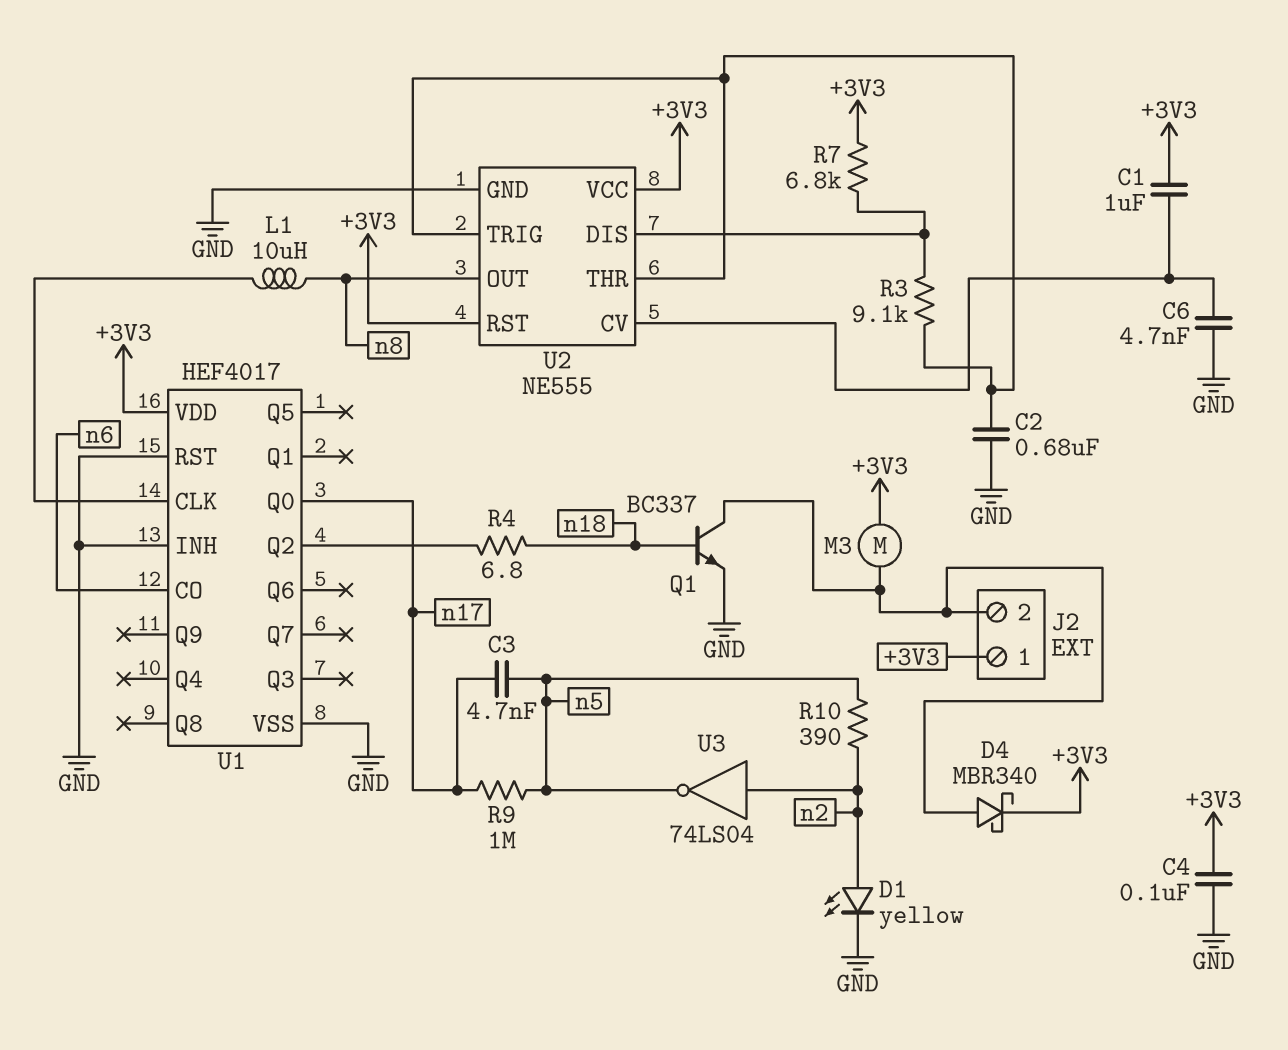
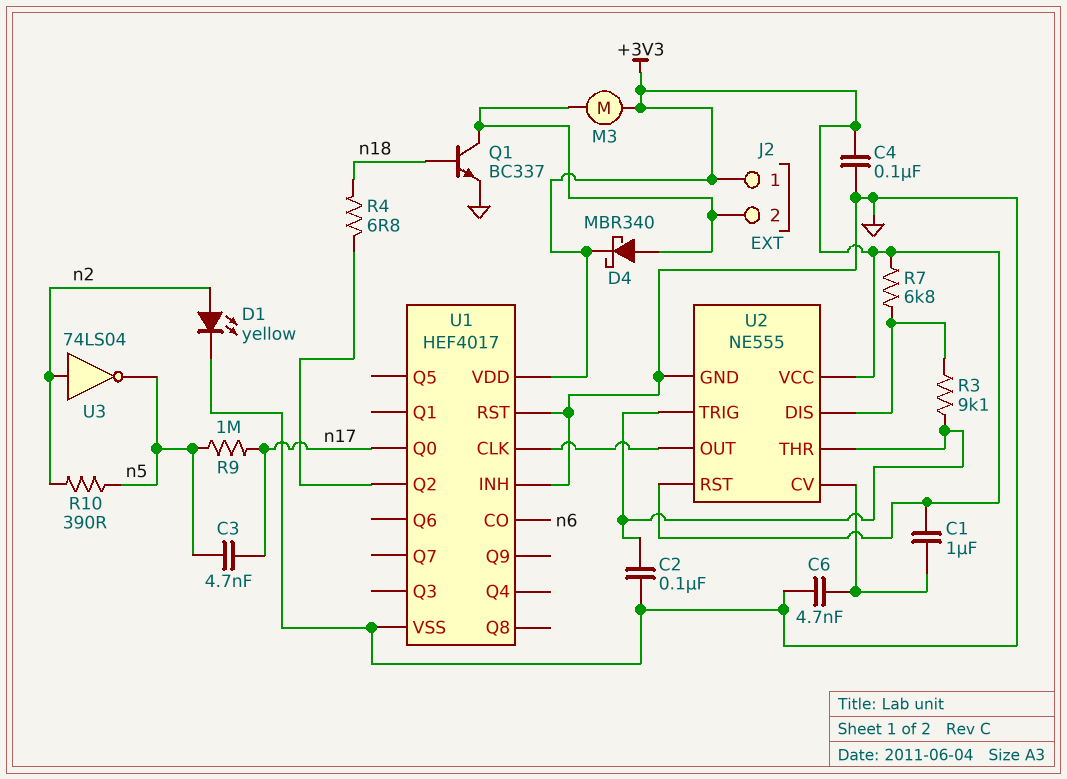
C2: 680nF (GND, U2/THR) -> 100nF (GND, U2/THR)
L1: 10uH (U1/CLK, n8) -> none
U2 pin OUT: n8 -> U1/CLK

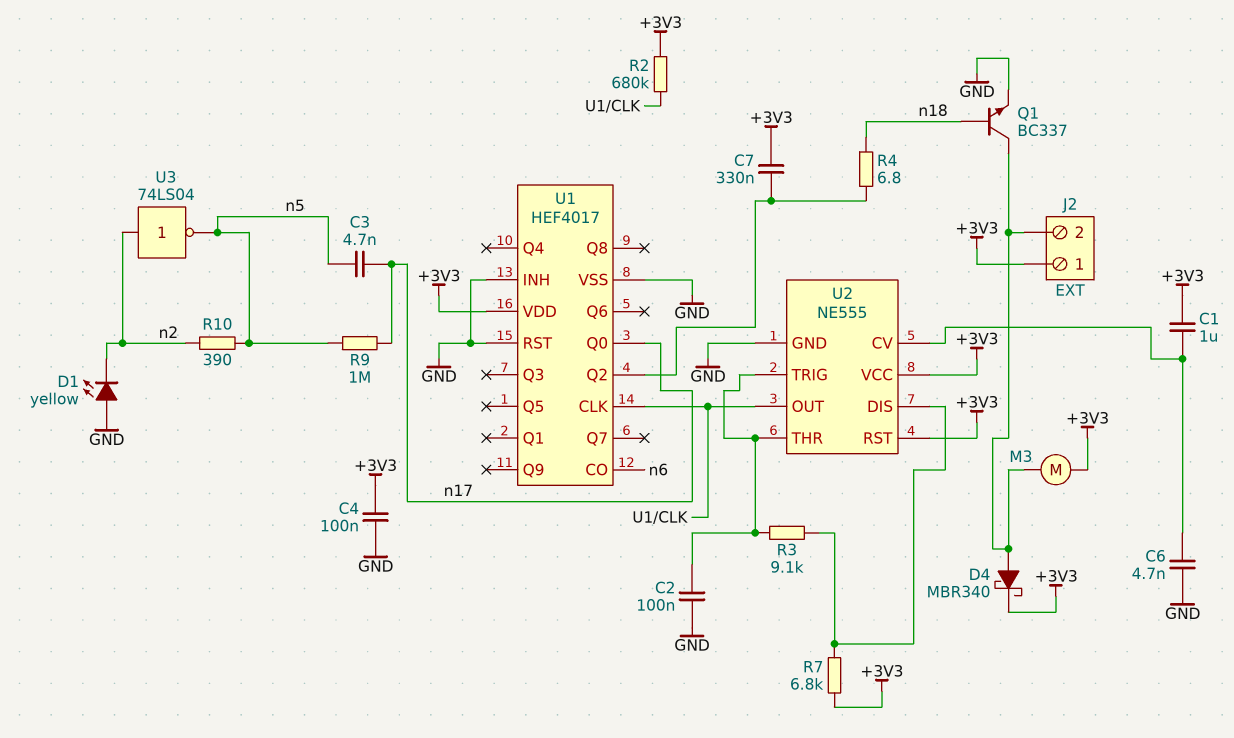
C7: none -> 330nF (+3V3, U1/Q2)
D1: LED yellow (A n2, K GND) -> LED yellow (A GND, K n2)
R2: none -> 680k (+3V3, U1/CLK)

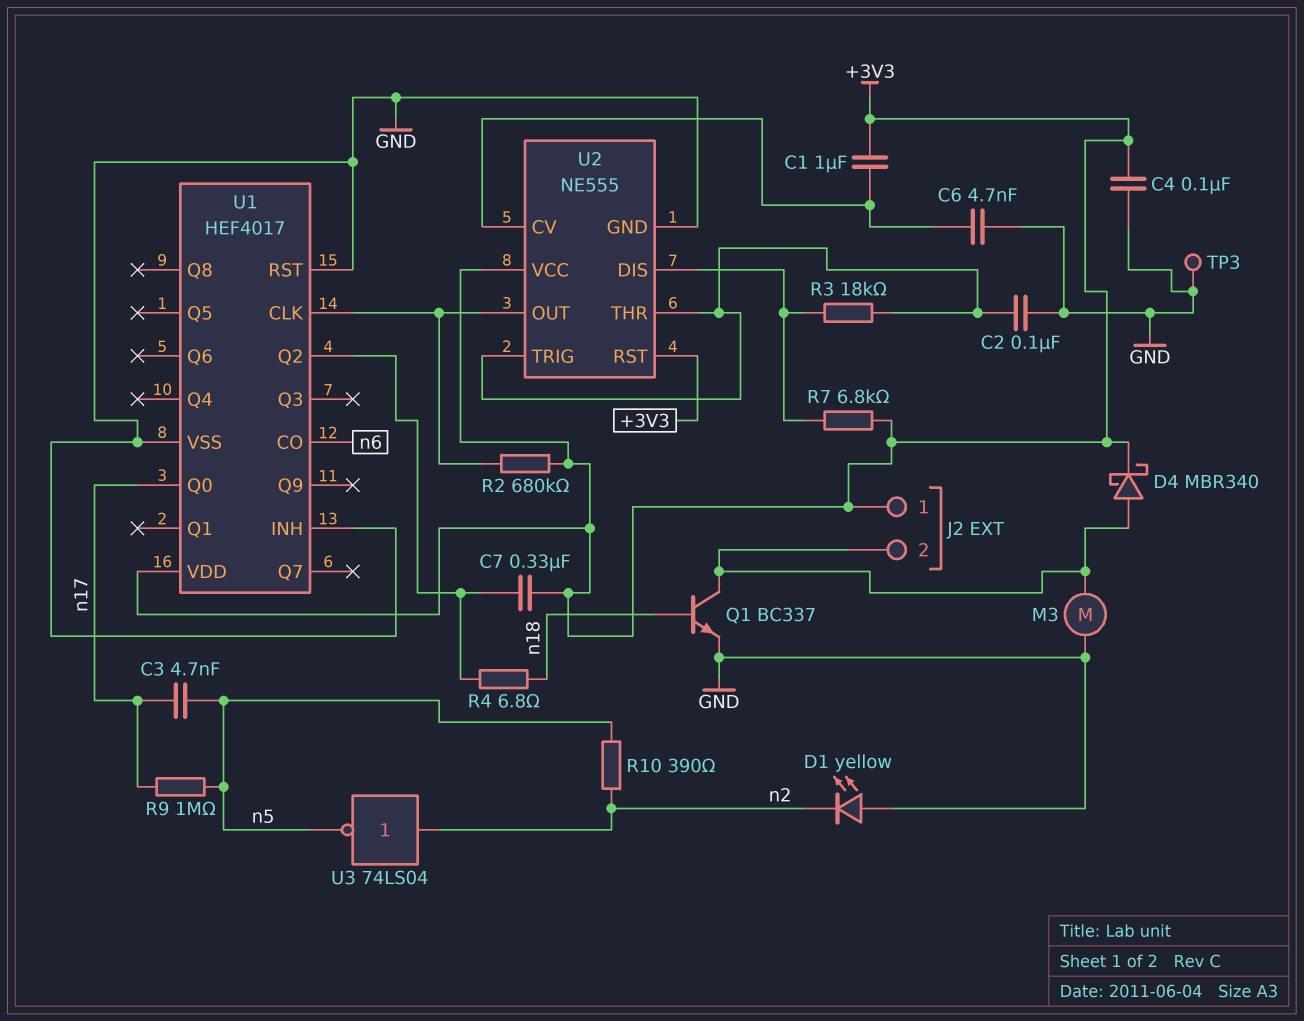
M3: motor (+3V3, J2/2) -> motor (GND, J2/2)
R3: 9.1k (U2/DIS, U2/THR) -> 18k (U2/DIS, U2/THR)
TP3: none -> test point (GND)

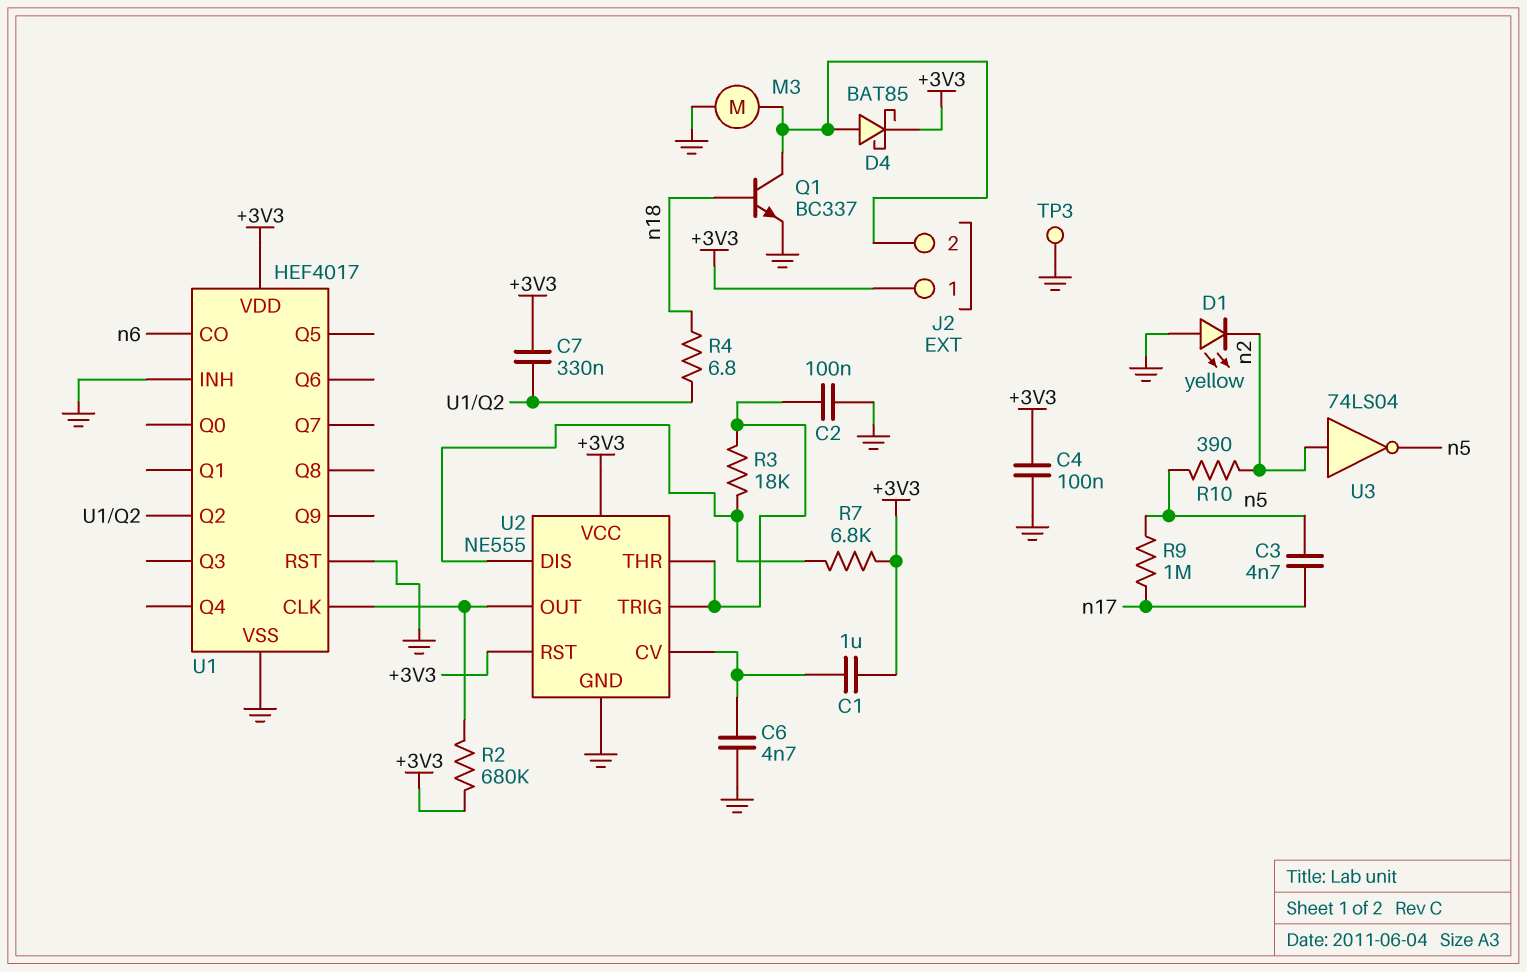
D4: schottky MBR340 (A J2/2, K +3V3) -> schottky BAT85 (A J2/2, K +3V3)
U1 pin Q0: n17 -> none

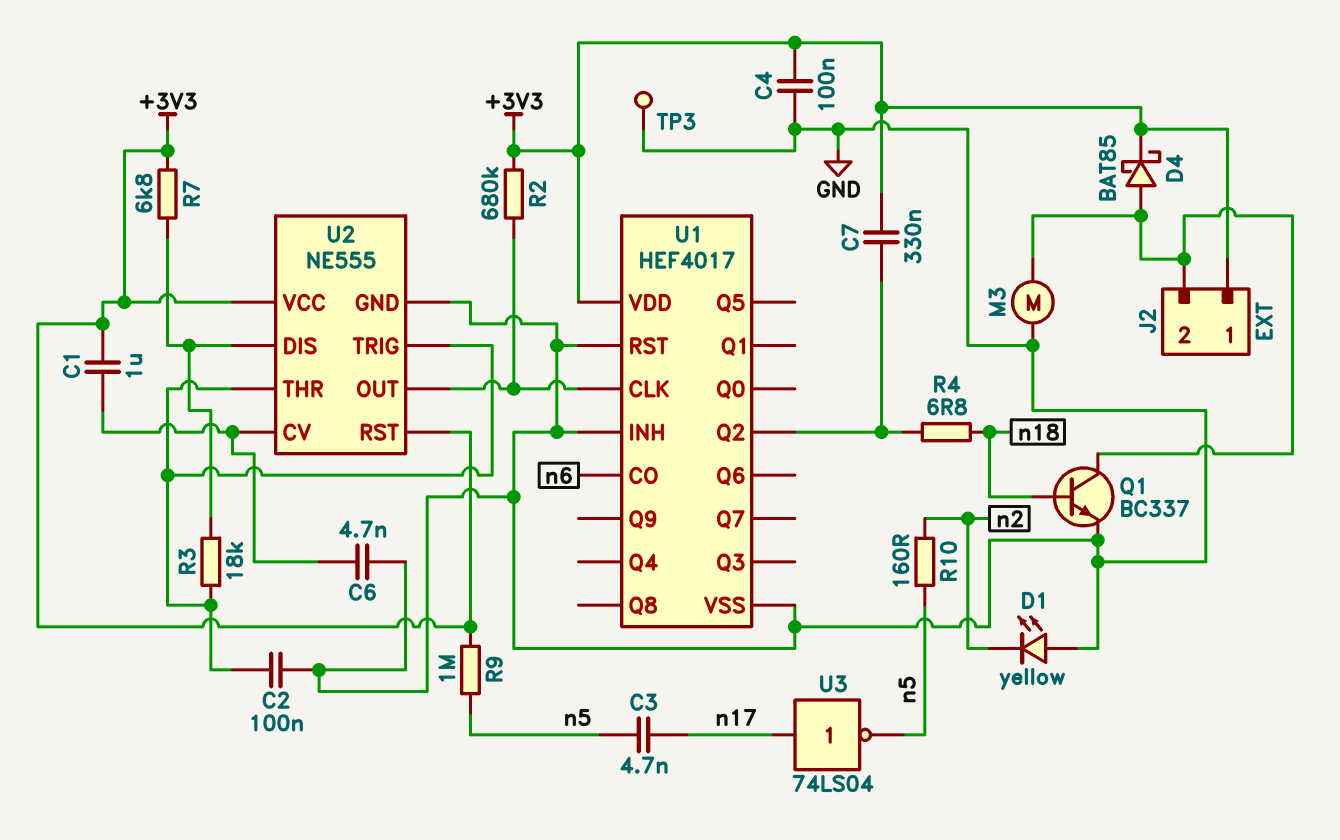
R9: 1M (n5, n17) -> 1M (+3V3, n5)
R10: 390 (n2, n5) -> 160 (n2, n5)
U3: NOT 74LS04 (in n2, out n5) -> NOT 74LS04 (in n17, out n5)

